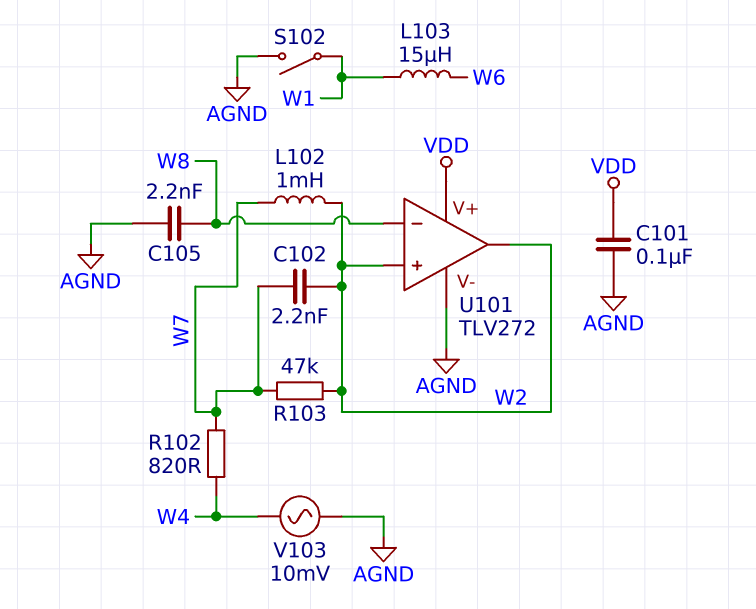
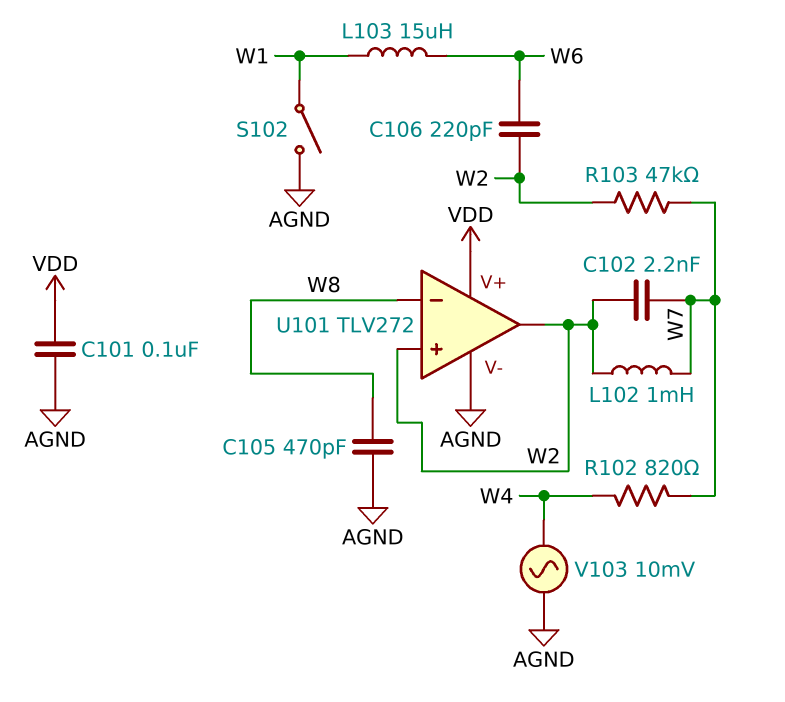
C105: 2.2nF (AGND, W8) -> 470pF (AGND, W8)
C106: none -> 220pF (W2, W6)

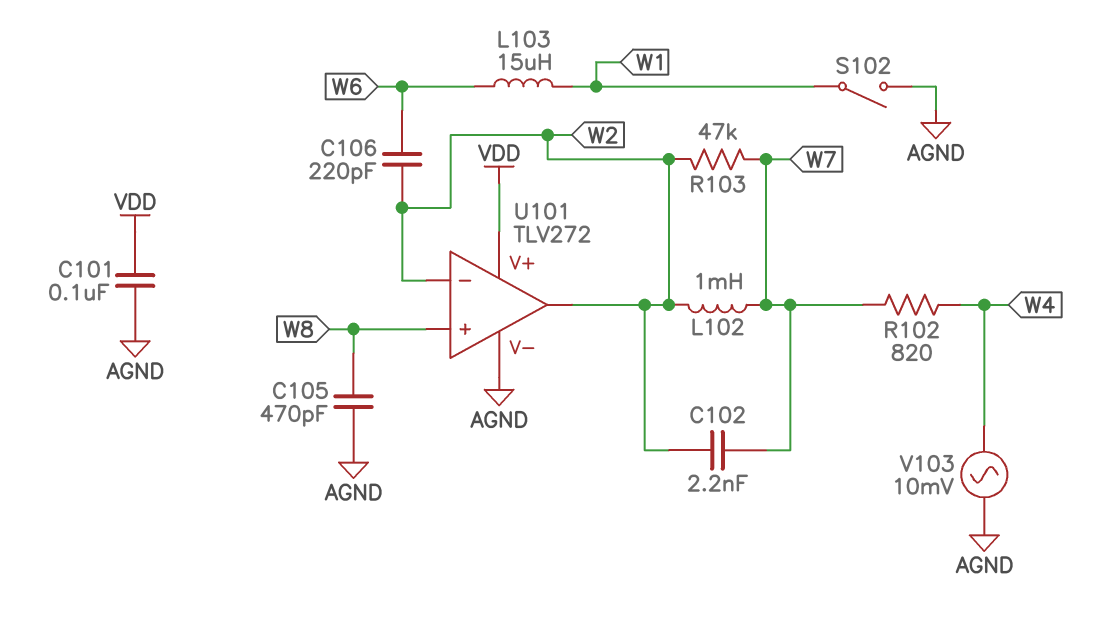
U101 pin in+: W2 -> W8
U101 pin in-: W8 -> W2

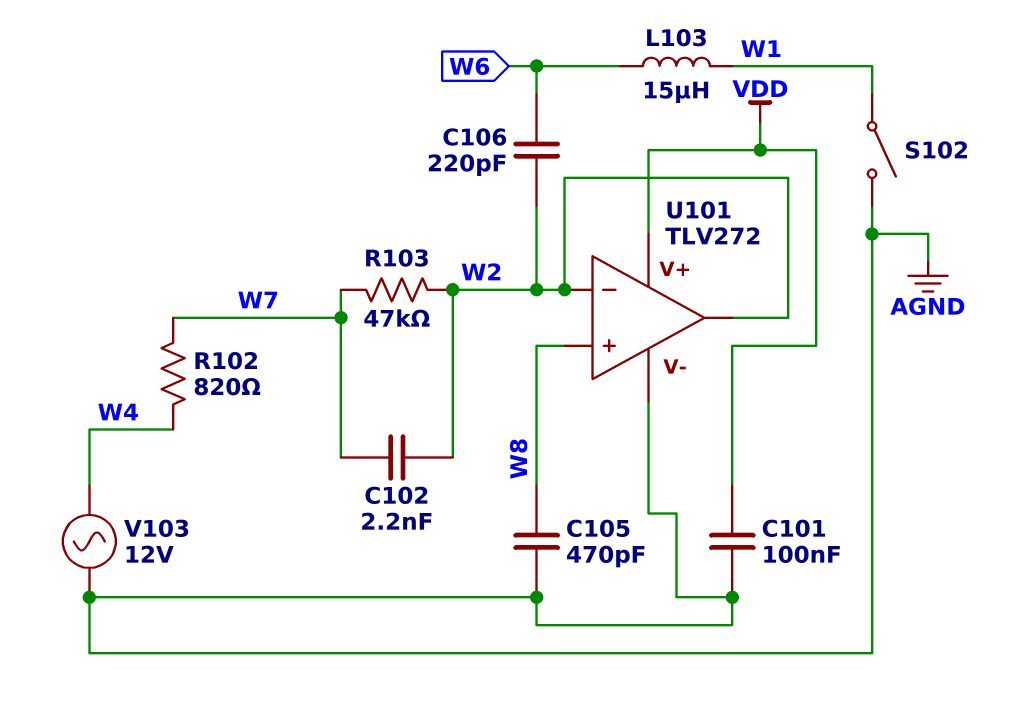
L102: 1mH (W2, W7) -> none
V103: AC 10mV (AGND, W4) -> AC 12V (AGND, W4)

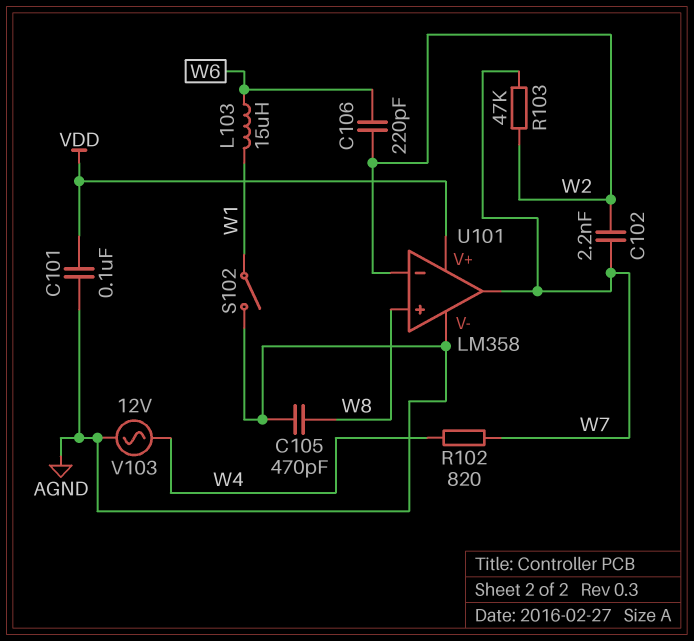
U101: TLV272 -> LM358
U101 pin out: W2 -> W7

